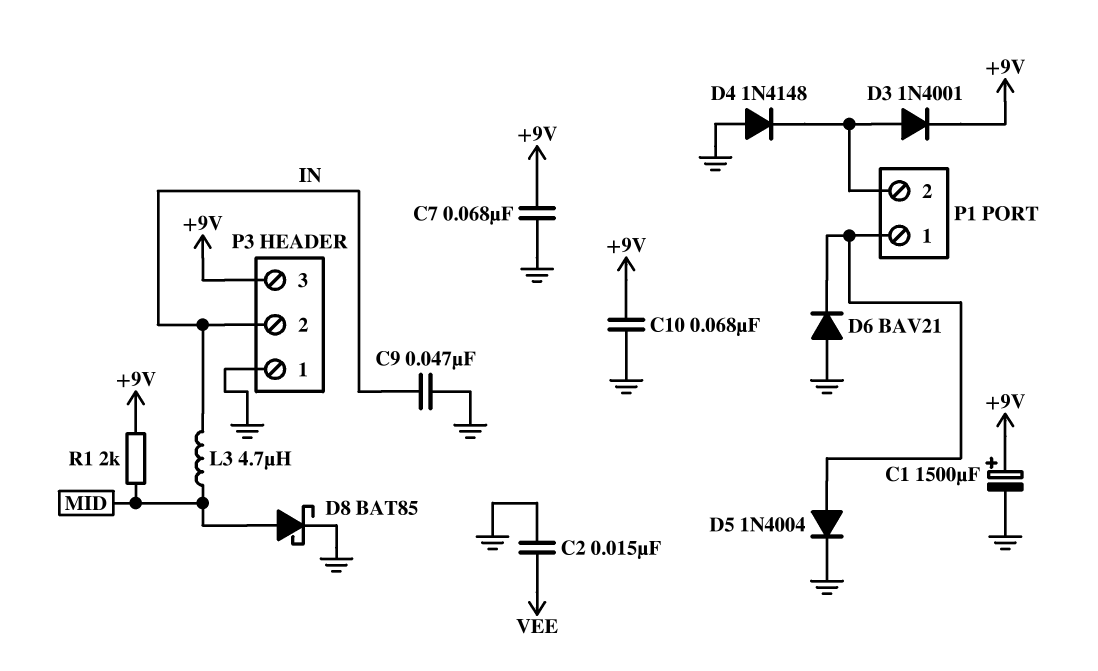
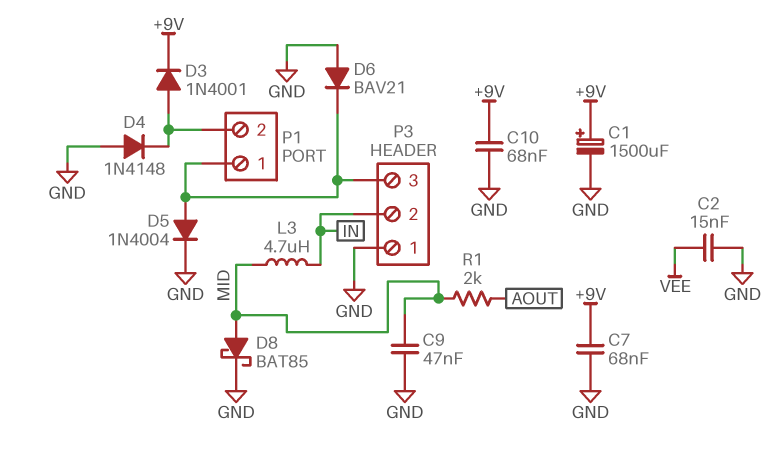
C9: 47nF (GND, IN) -> 47nF (GND, MID)
P3 pin 3: +9V -> P1/1
R1: 2k (+9V, MID) -> 2k (AOUT, MID)

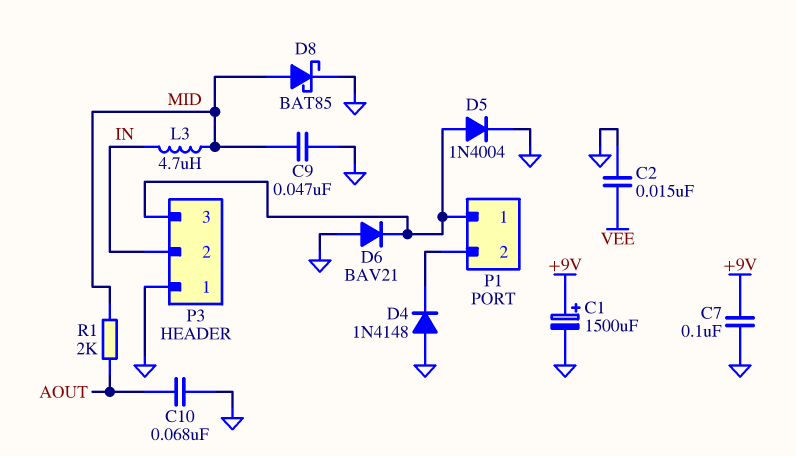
C7: 68nF (+9V, GND) -> 100nF (+9V, GND)
C10: 68nF (+9V, GND) -> 68nF (AOUT, GND)
D3: diode 1N4001 (A P1/2, K +9V) -> none

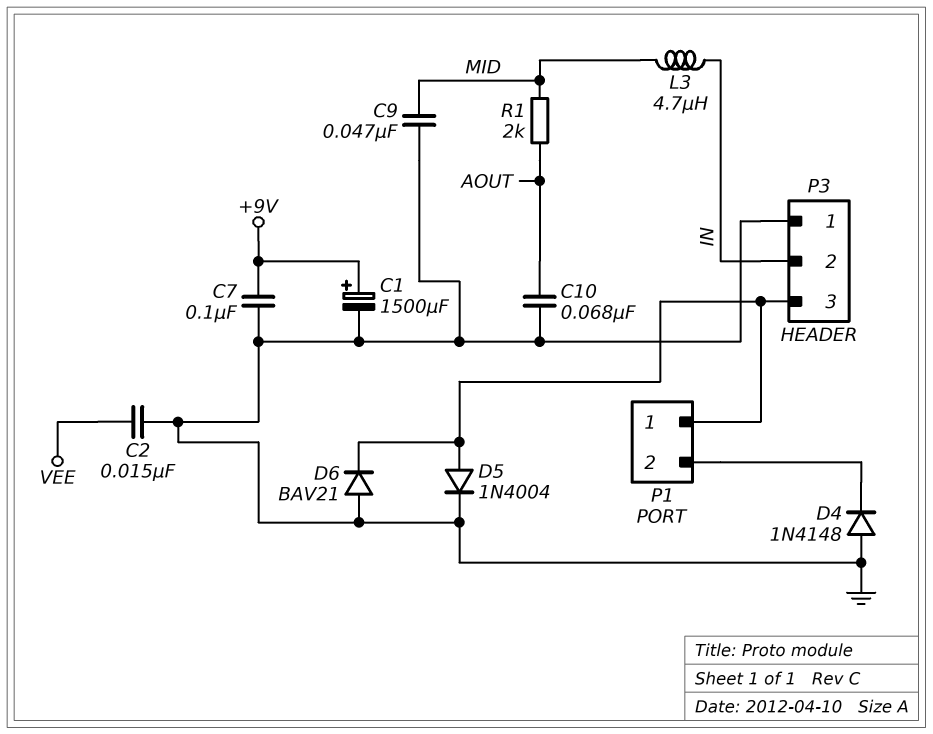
D8: schottky BAT85 (A MID, K GND) -> none

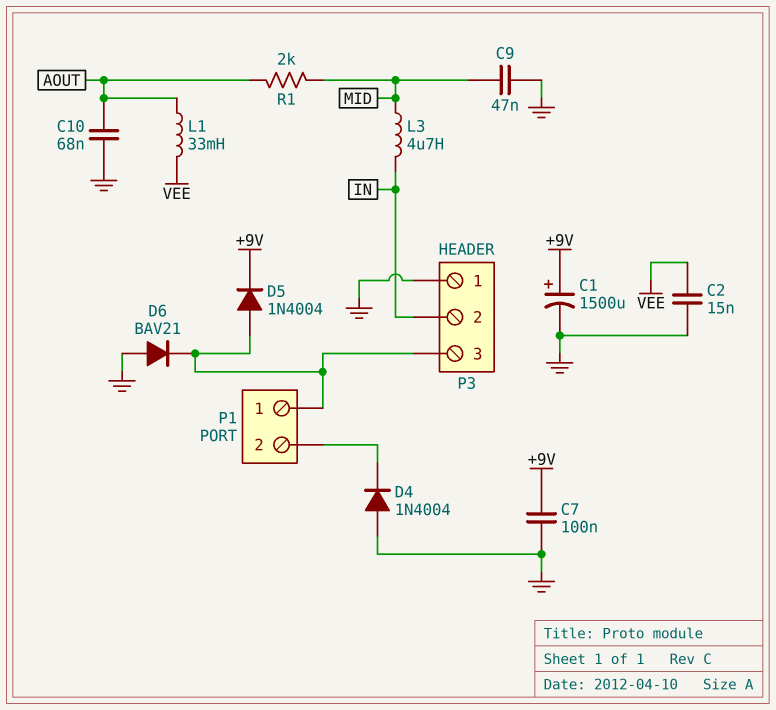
D4: diode 1N4148 (A GND, K P1/2) -> diode 1N4004 (A GND, K P1/2)
D5: diode 1N4004 (A P1/1, K GND) -> diode 1N4004 (A P1/1, K +9V)
L1: none -> 33mH (AOUT, VEE)

